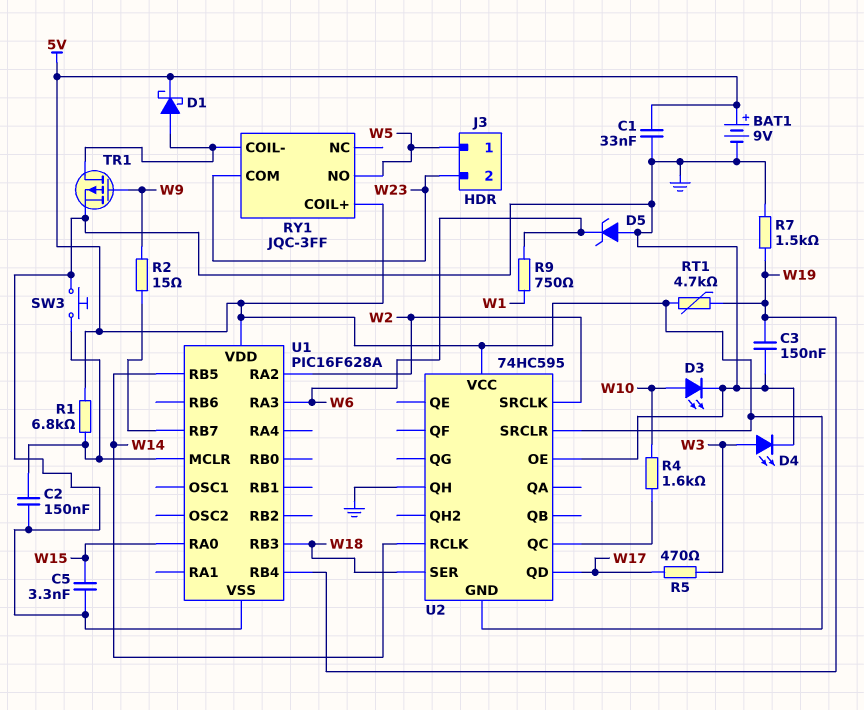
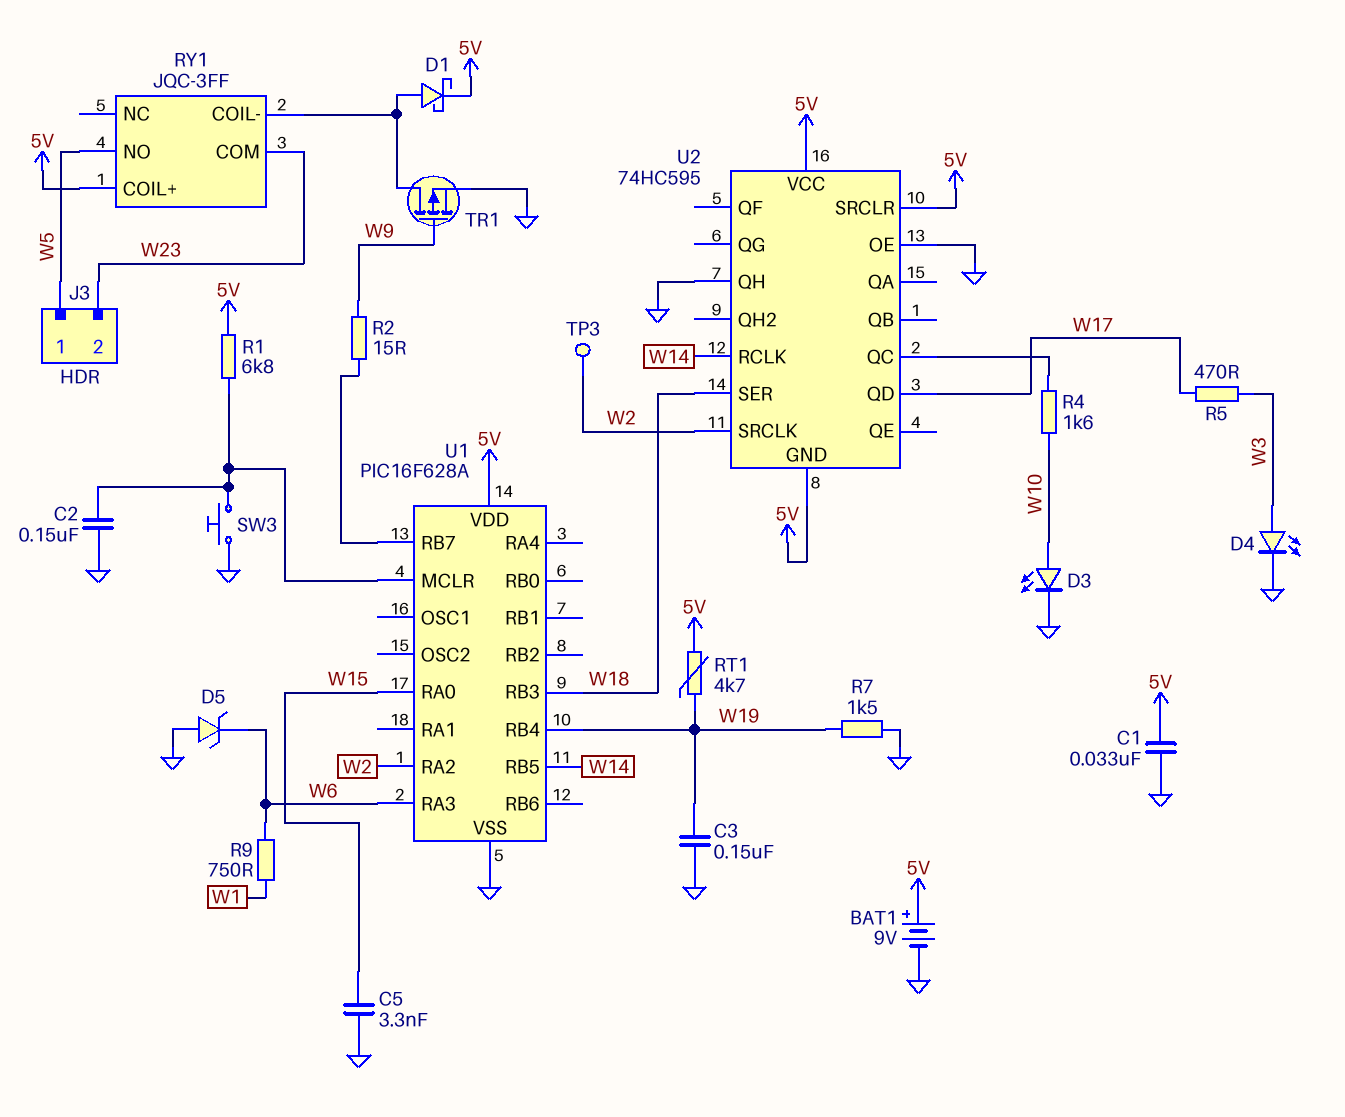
TP3: none -> test point (W2)

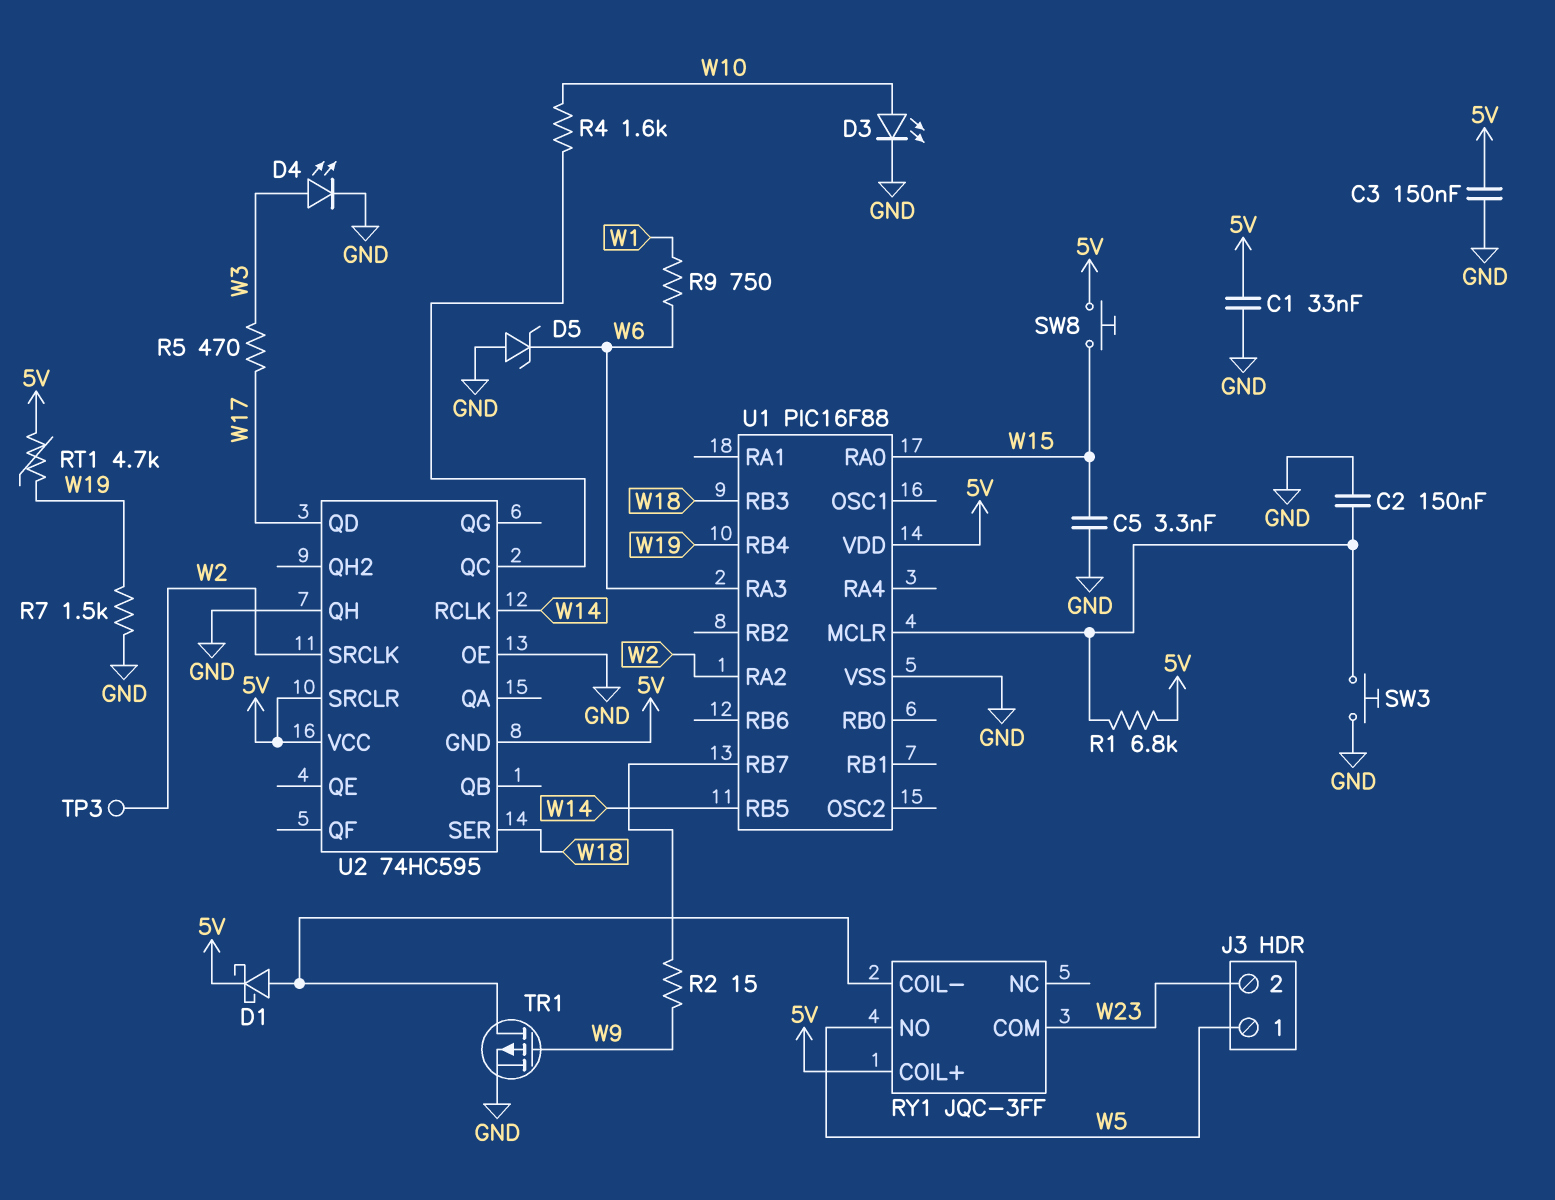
BAT1: 9V (plus 5V, minus GND) -> none
C3: 150nF (GND, W19) -> 150nF (5V, GND)
SW8: none -> button (5V, W15)
U1: PIC16F628A -> PIC16F88

